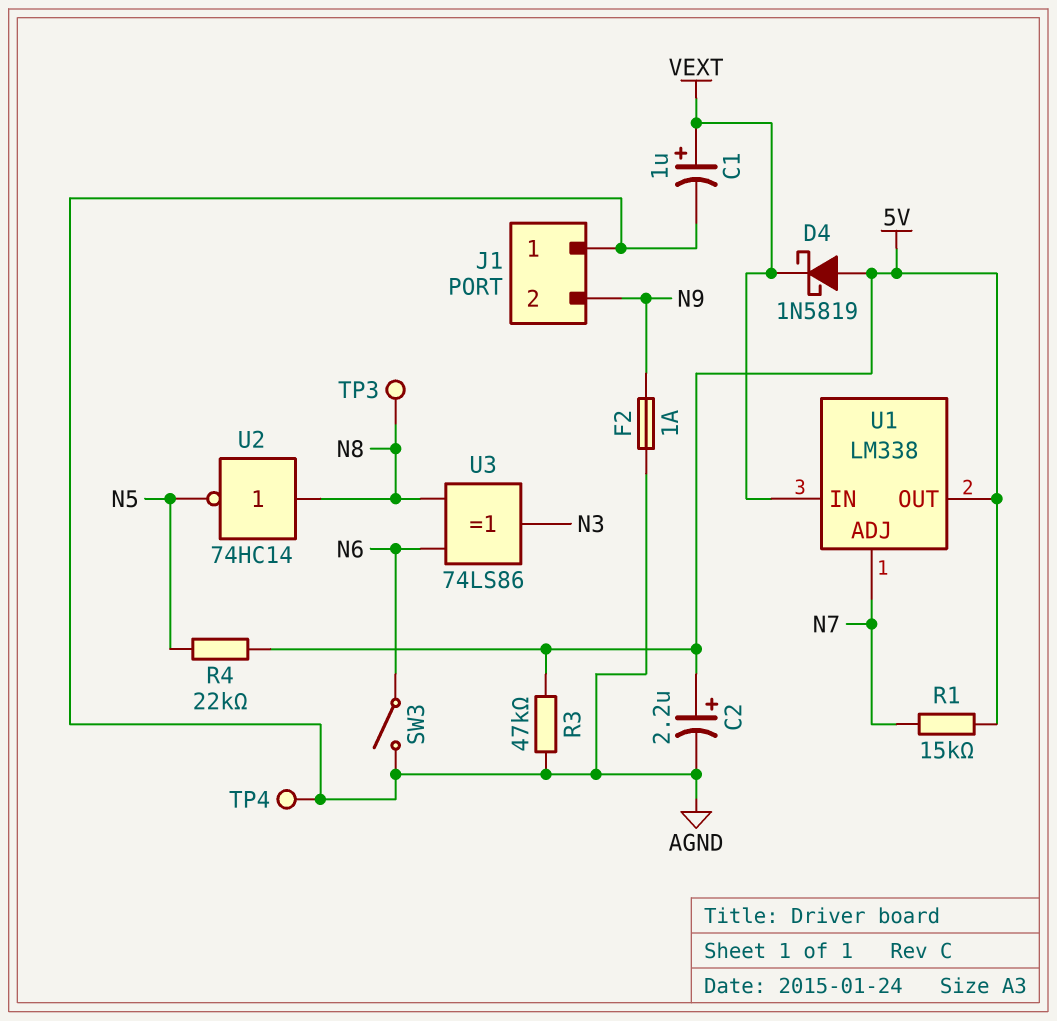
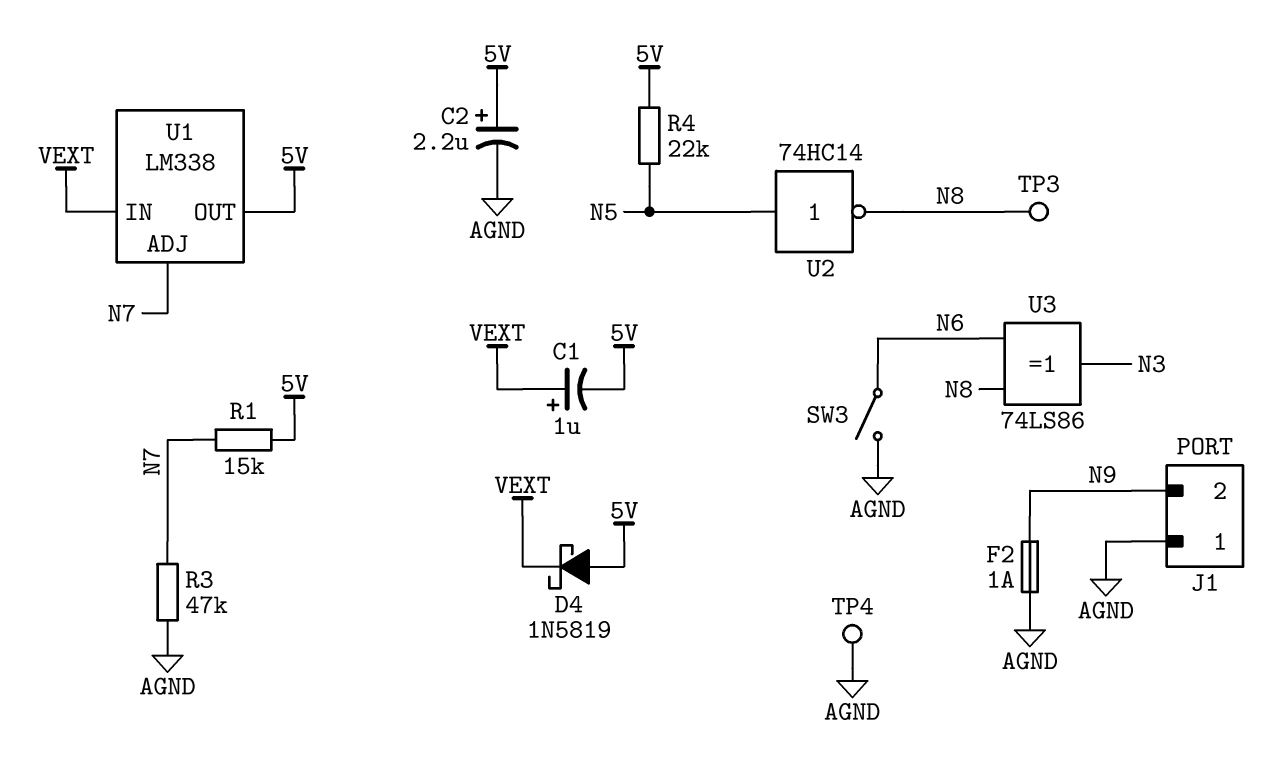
C1: 1uF (plus VEXT, minus AGND) -> 1uF (plus VEXT, minus 5V)
R3: 47k (5V, AGND) -> 47k (AGND, N7)
U2: NOT 74HC14 (in N8, out N5) -> NOT 74HC14 (in N5, out N8)

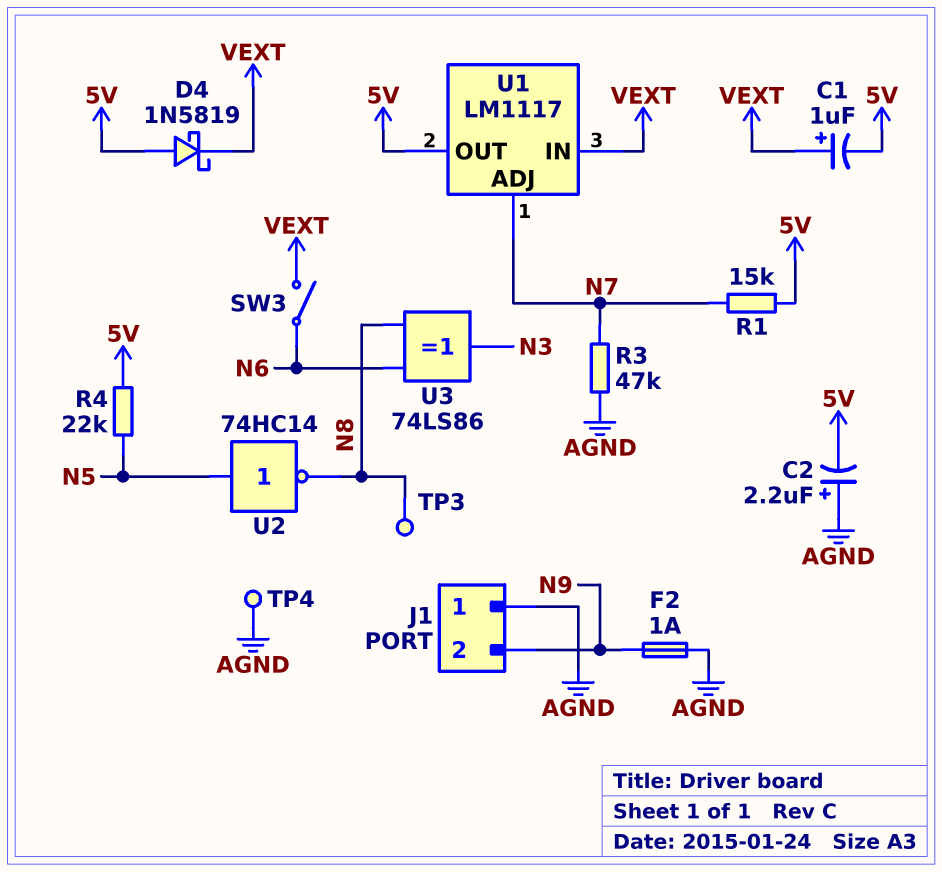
C2: 2.2uF (plus 5V, minus AGND) -> 2.2uF (plus AGND, minus 5V)
SW3: switch (AGND, N6) -> switch (N6, VEXT)
U1: LM338 -> LM1117

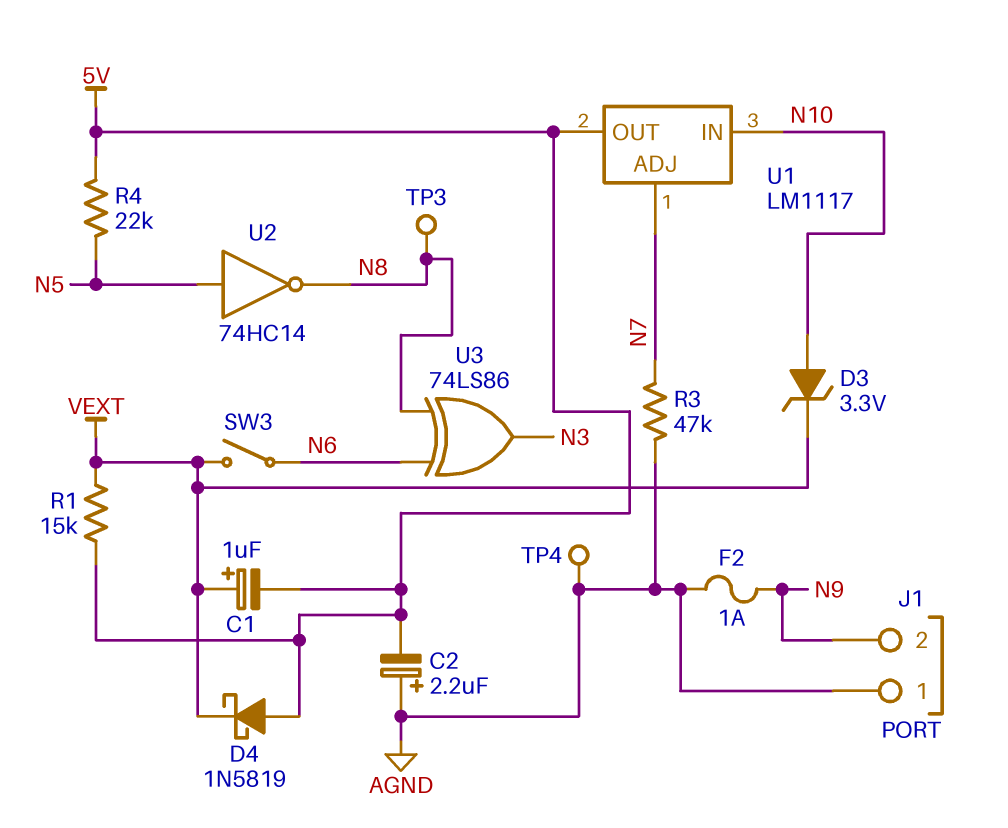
D3: none -> zener 3.3V (A N10, K VEXT)
R1: 15k (5V, N7) -> 15k (5V, VEXT)
U1 pin IN: VEXT -> N10

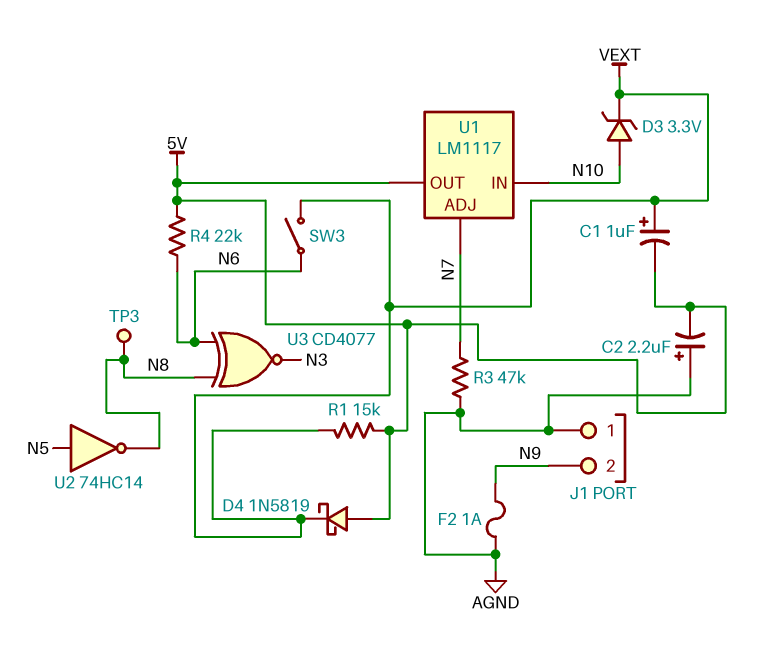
R4: 22k (5V, N5) -> 22k (5V, N6)
TP4: test point (AGND) -> none
U3: XOR 74LS86 (in N6, in N8, out N3) -> XNOR CD4077 (in N6, in N8, out N3)

